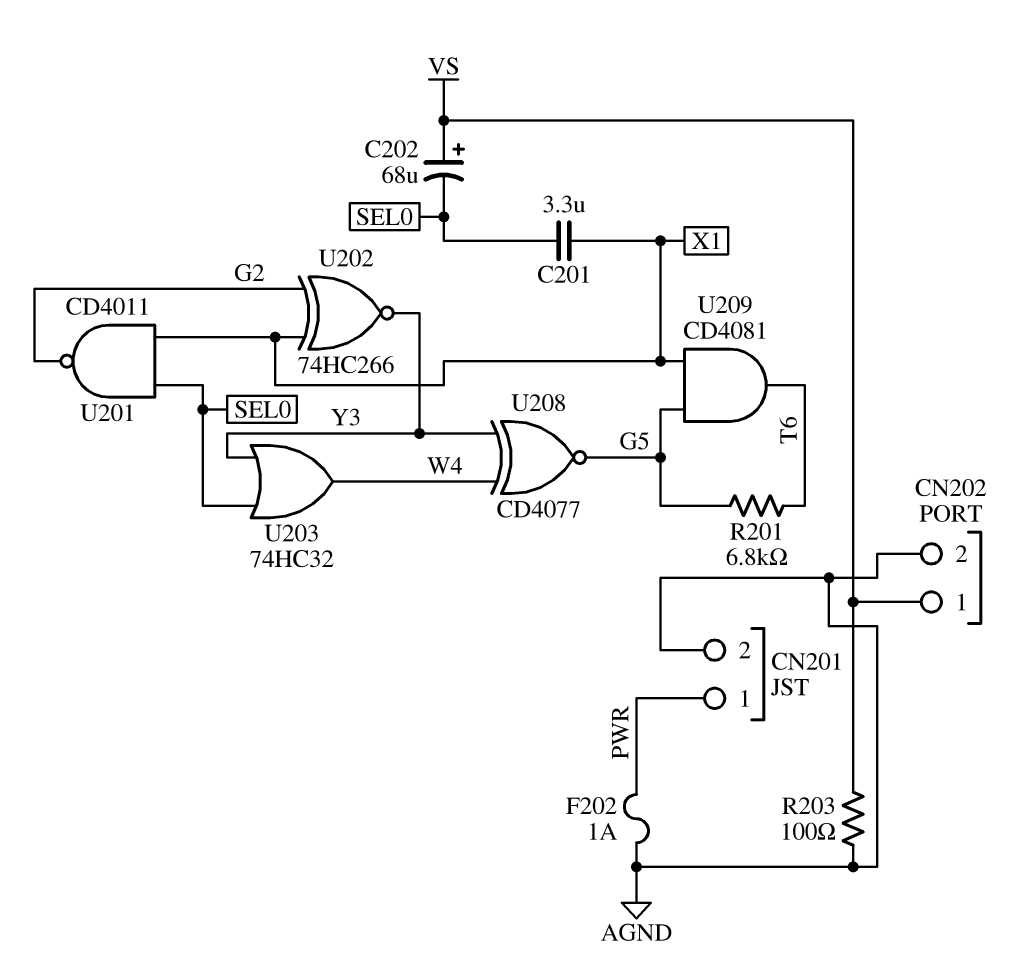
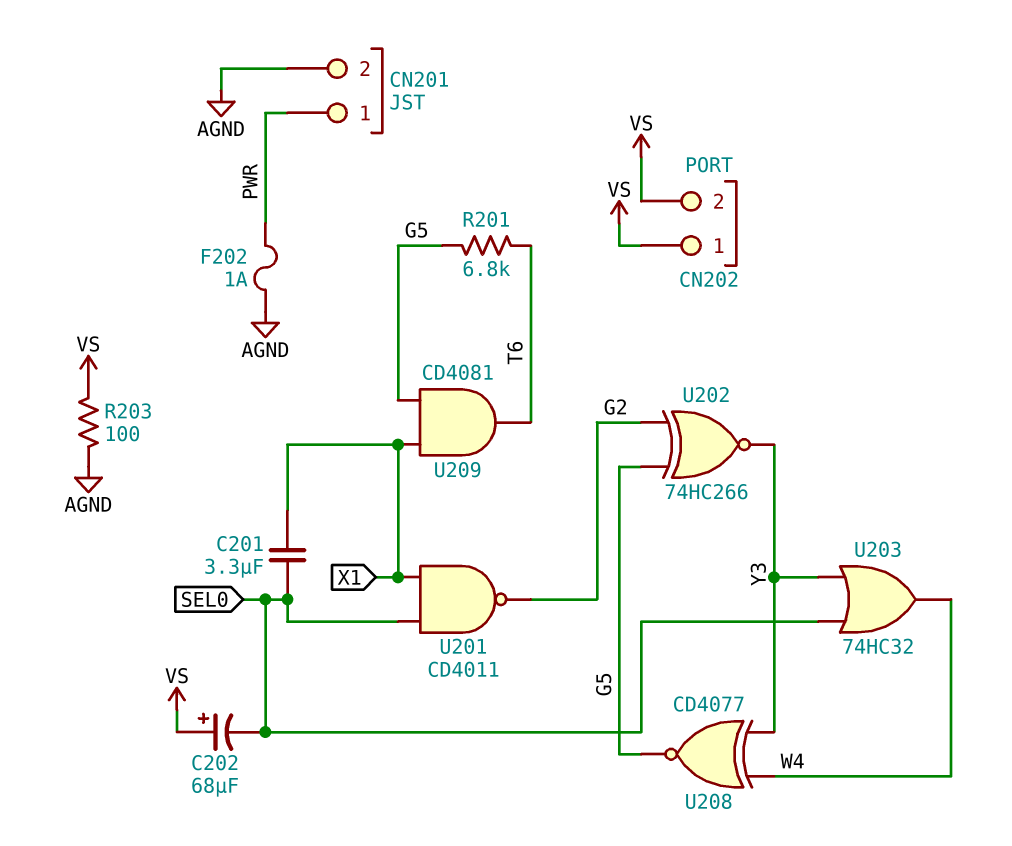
CN202 pin 2: AGND -> VS
U202: XNOR 74HC266 (in G2, in X1, out Y3) -> XNOR 74HC266 (in G2, in G5, out Y3)

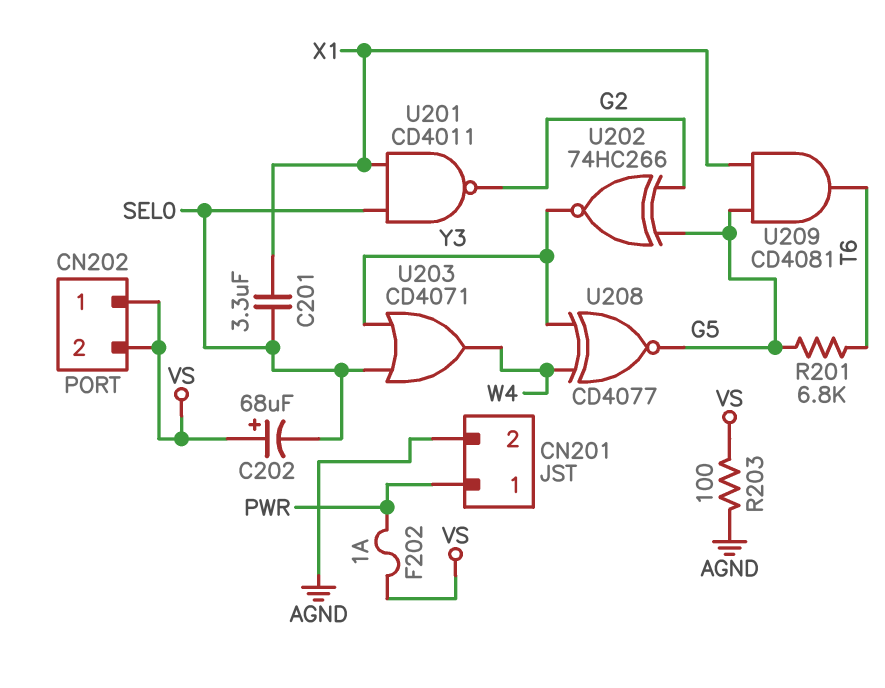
F202: 1A (AGND, PWR) -> 1A (PWR, VS)
U203: OR 74HC32 (in SEL0, in Y3, out W4) -> OR CD4071 (in SEL0, in Y3, out W4)

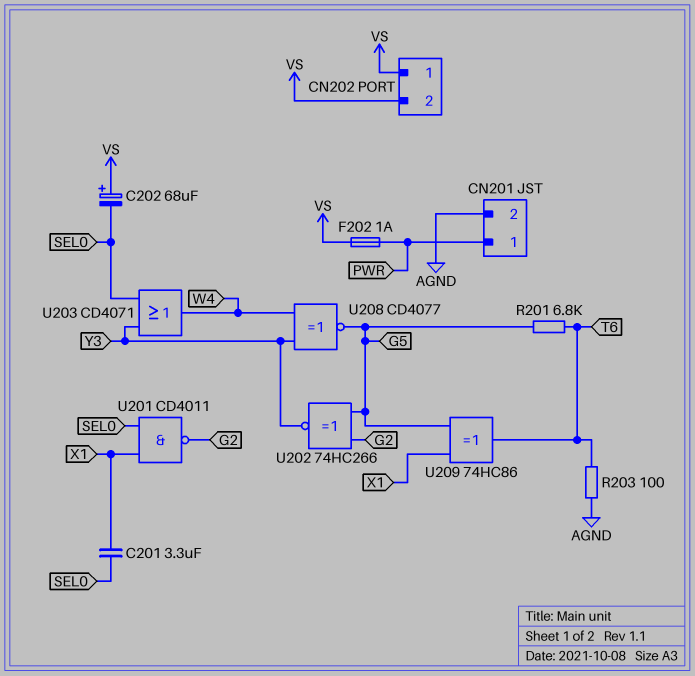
R203: 100 (AGND, VS) -> 100 (AGND, T6)
U209: AND CD4081 (in G5, in X1, out T6) -> XOR 74HC86 (in G5, in X1, out T6)

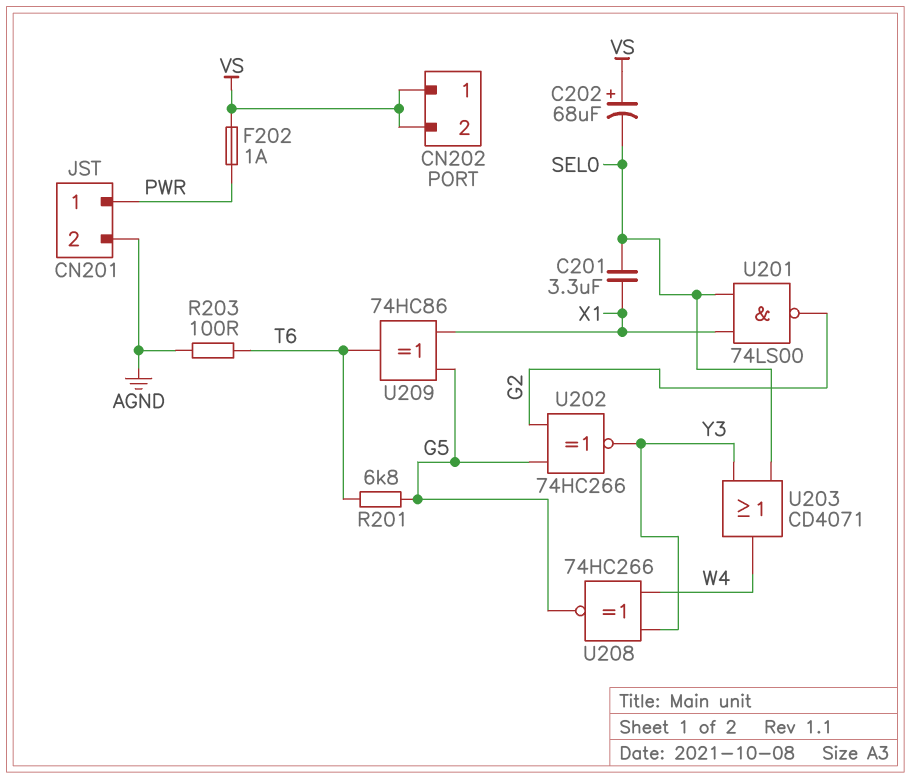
U201: NAND CD4011 (in SEL0, in X1, out G2) -> NAND 74LS00 (in SEL0, in X1, out G2)
U208: XNOR CD4077 (in W4, in Y3, out G5) -> XNOR 74HC266 (in W4, in Y3, out G5)

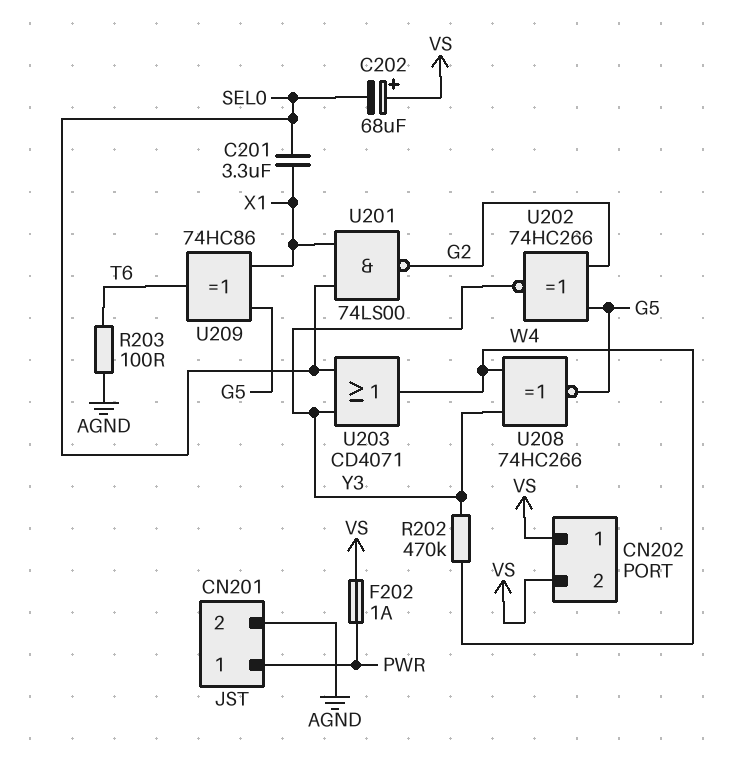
R201: 6.8k (G5, T6) -> none
R202: none -> 470k (W4, Y3)

